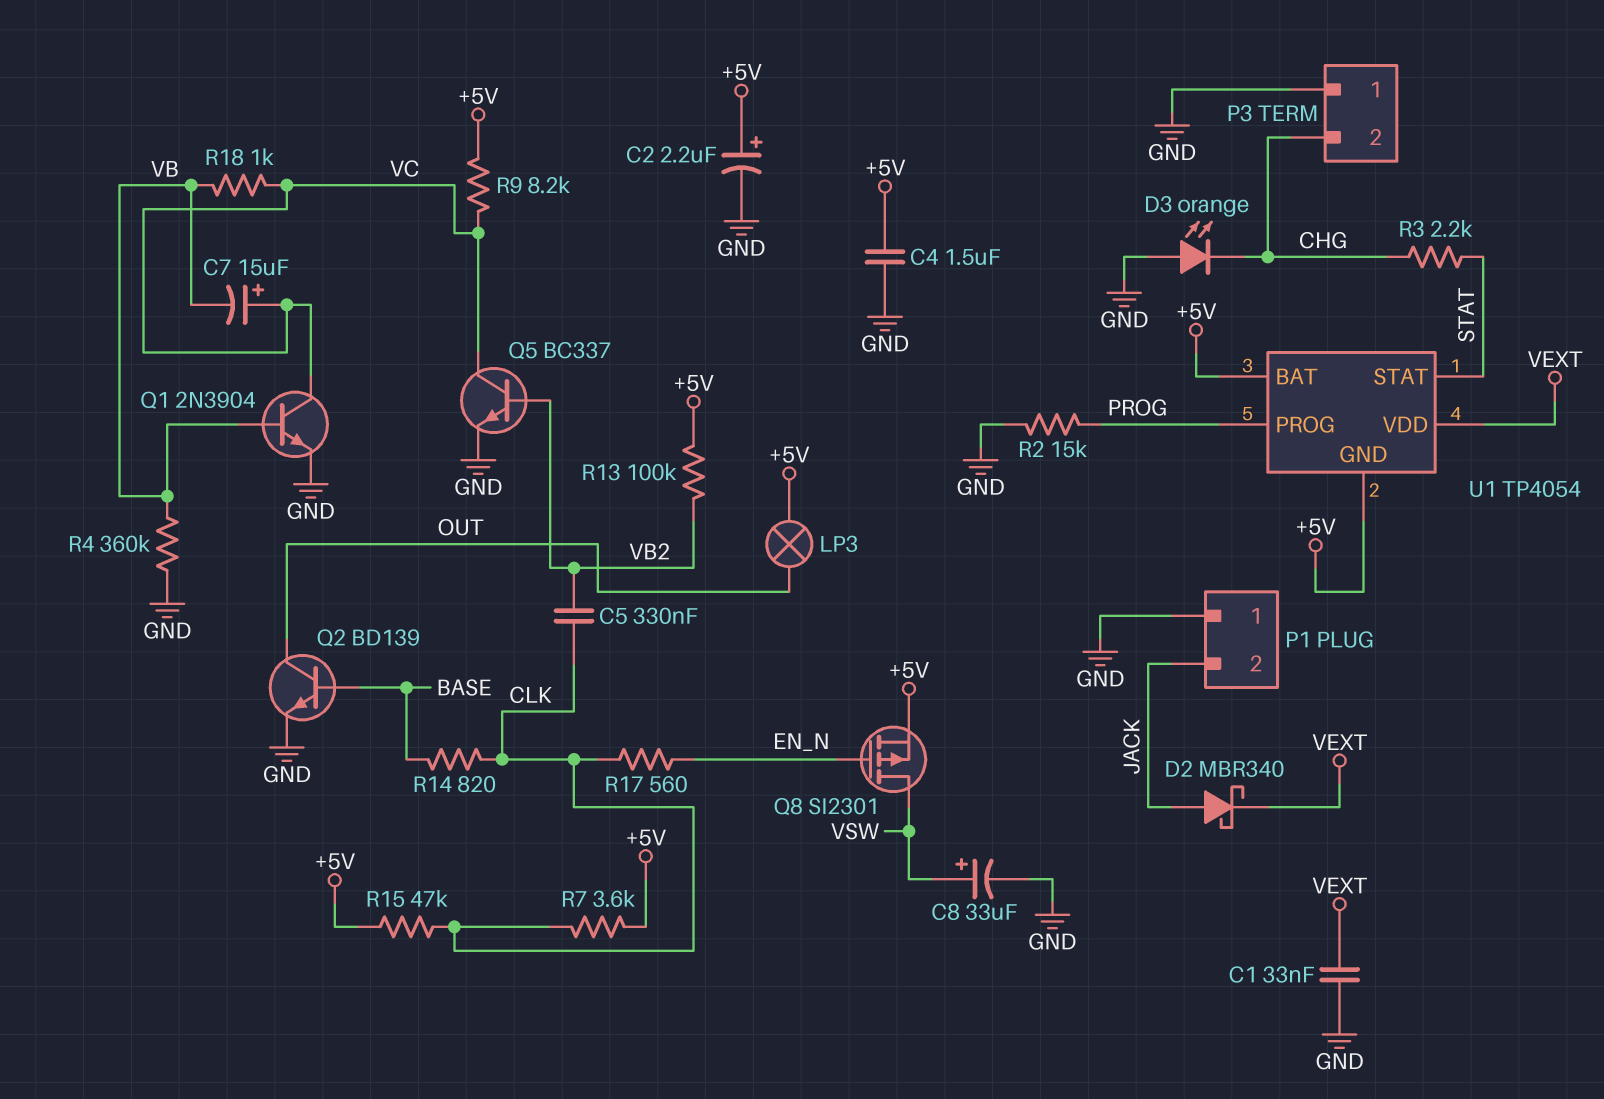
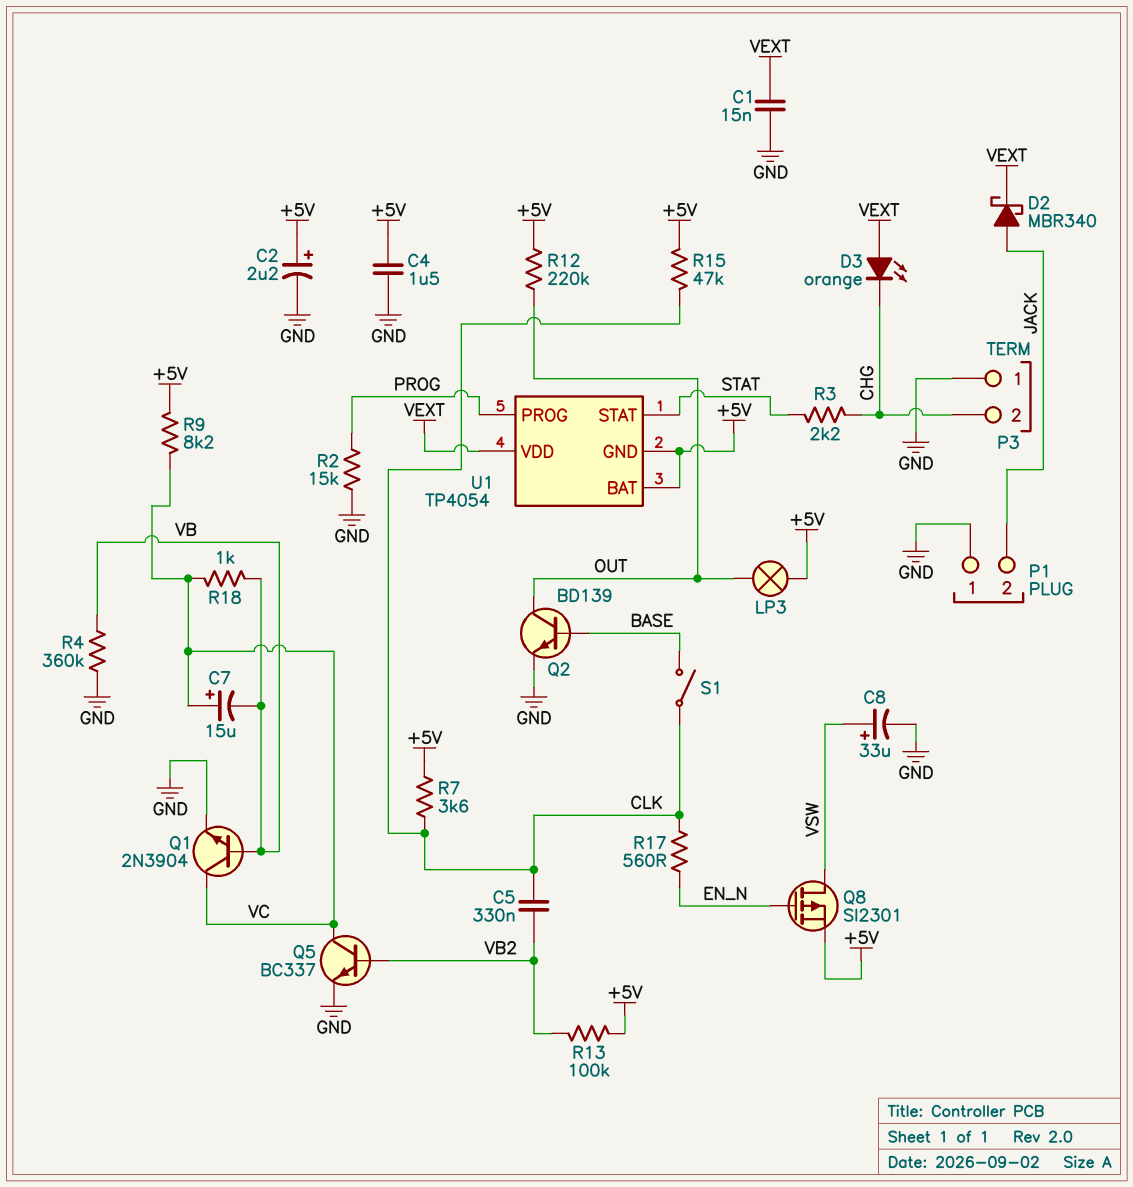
C1: 33nF (GND, VEXT) -> 15nF (GND, VEXT)
D3: LED orange (A GND, K CHG) -> LED orange (A VEXT, K CHG)
R12: none -> 220k (+5V, OUT)
R14: 820 (BASE, CLK) -> none
S1: none -> switch (BASE, CLK)

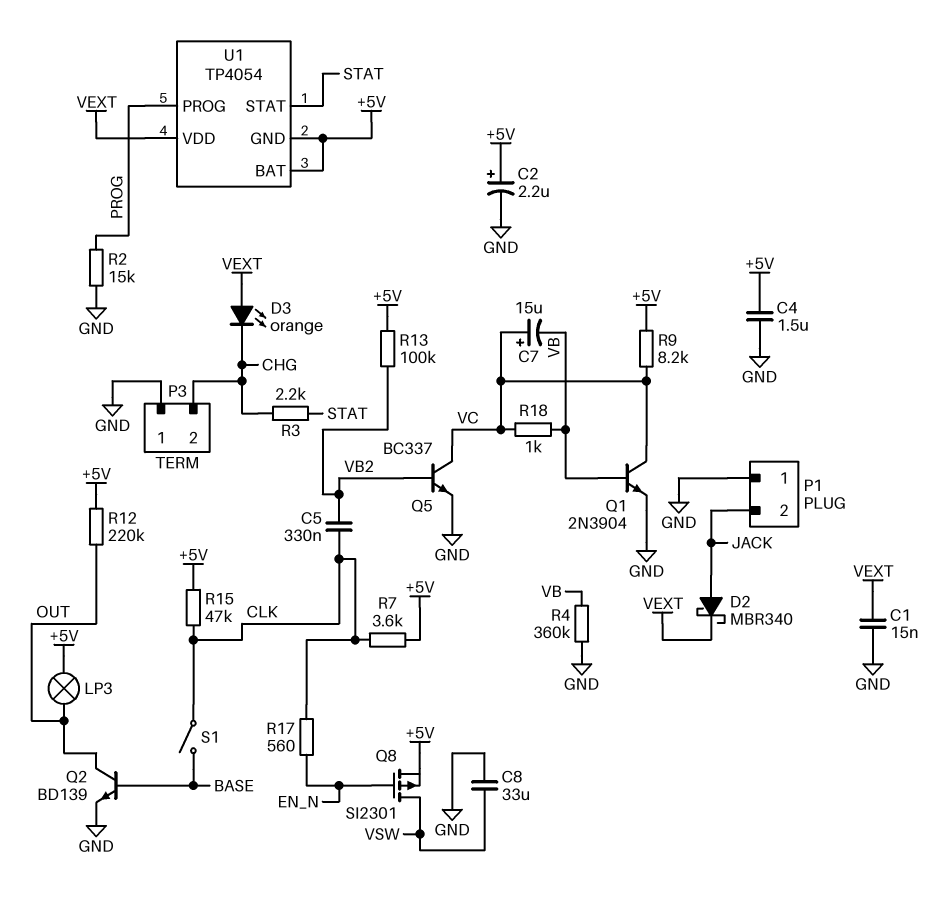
C8: 33uF (plus VSW, minus GND) -> 33uF (GND, VSW)

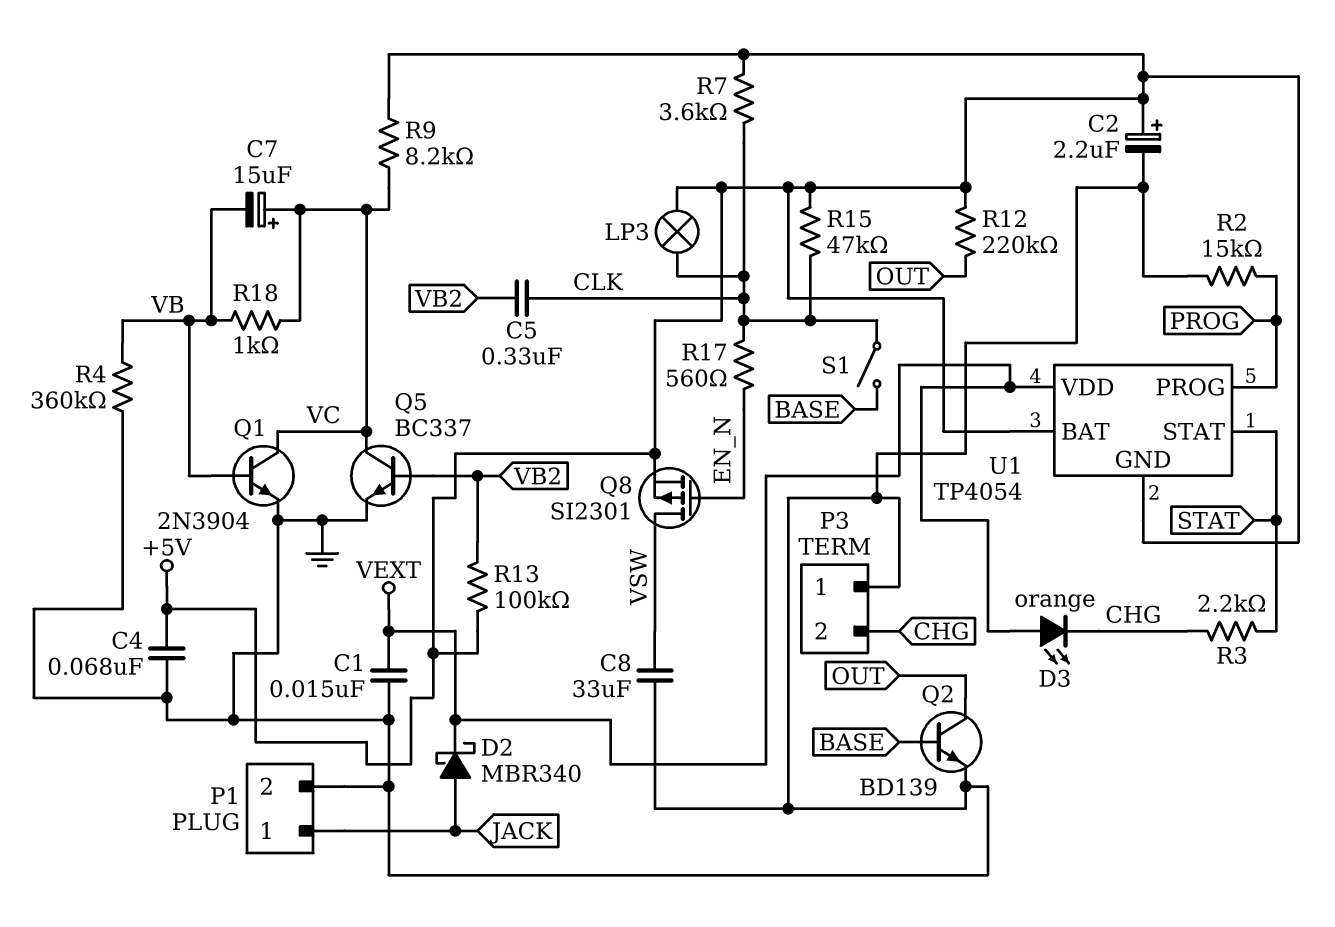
C4: 1.5uF (+5V, GND) -> 68nF (+5V, GND)
LP3: lamp (+5V, OUT) -> lamp (+5V, CLK)
P1 pin 1: GND -> JACK
P1 pin 2: JACK -> GND

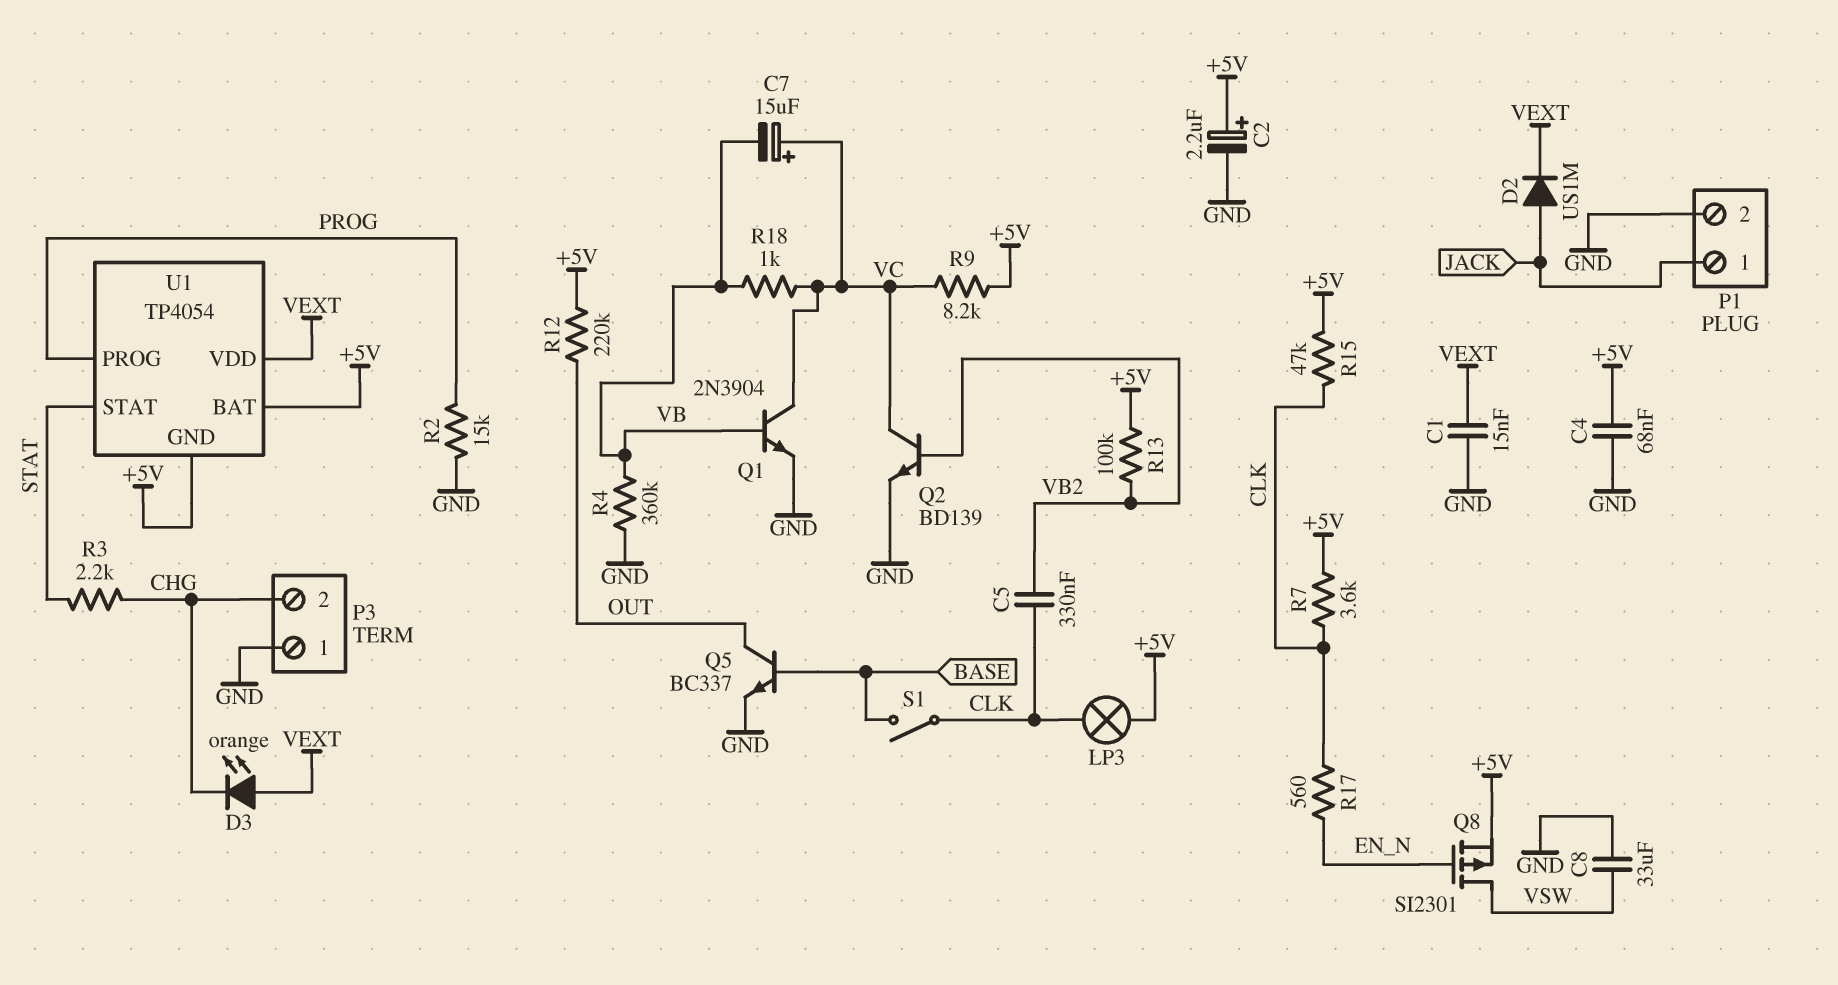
D2: schottky MBR340 (A JACK, K VEXT) -> diode US1M (A JACK, K VEXT)
Q2: NPN BD139 (B BASE, C OUT, E GND) -> NPN BD139 (B VB2, C VC, E GND)
Q5: NPN BC337 (B VB2, C VC, E GND) -> NPN BC337 (B BASE, C OUT, E GND)

